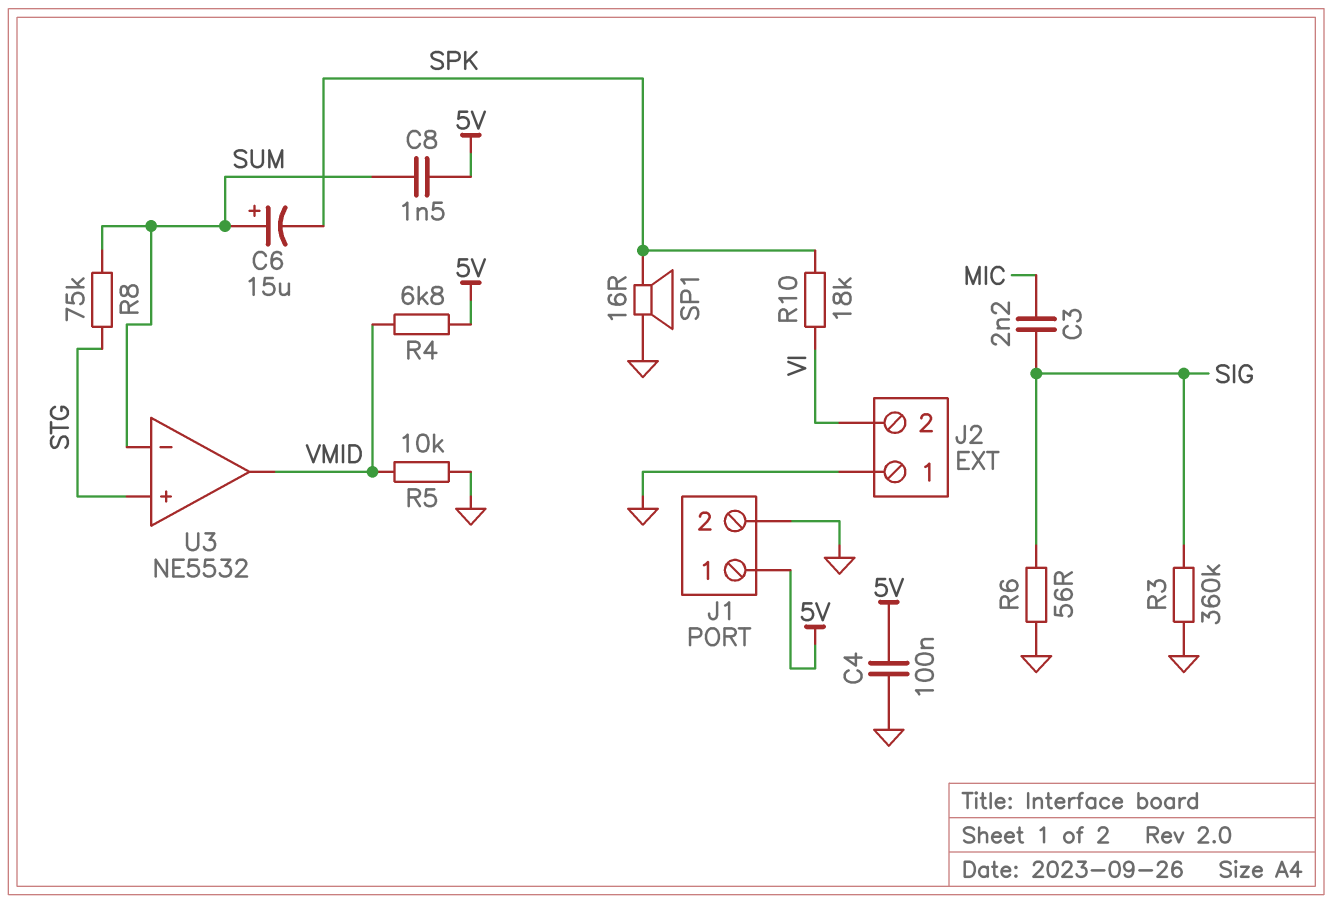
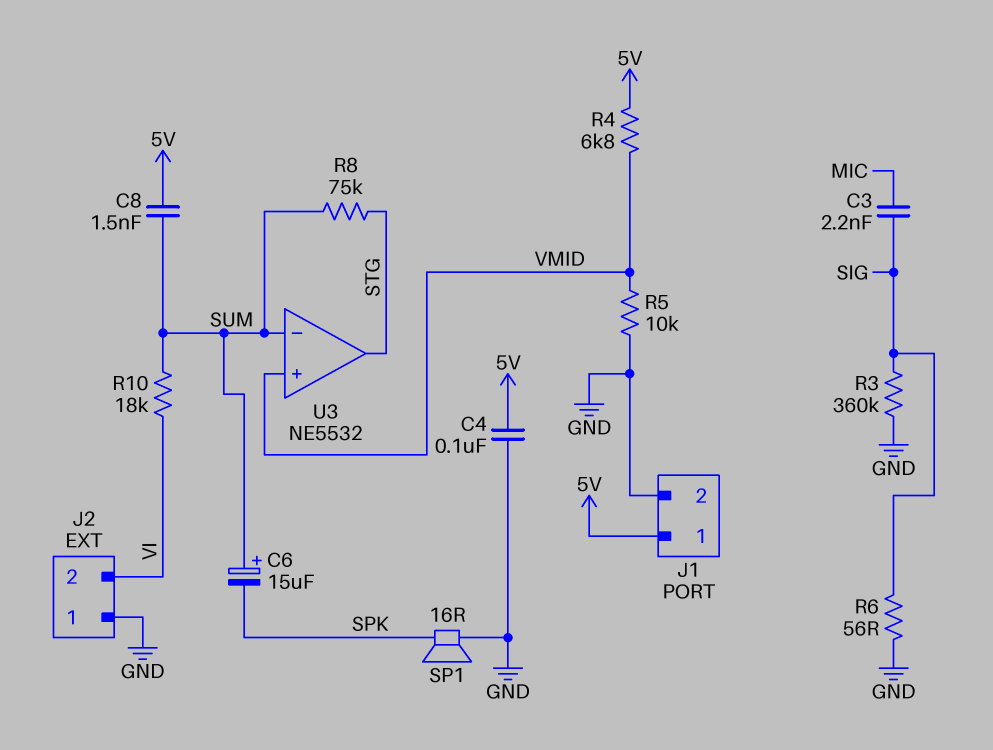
R10: 18k (SPK, VI) -> 18k (SUM, VI)
U3 pin in+: STG -> VMID
U3 pin out: VMID -> STG

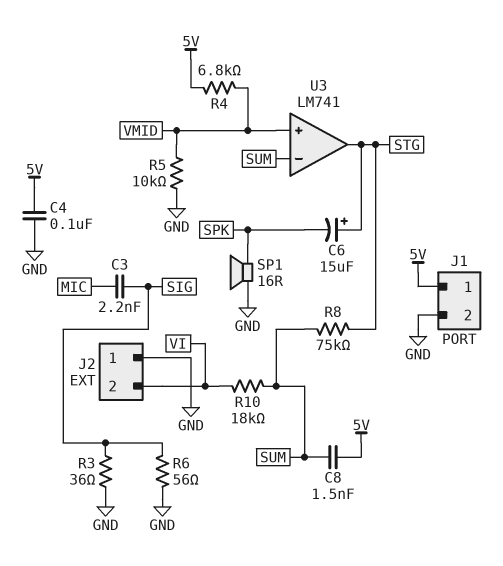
C6: 15uF (plus SUM, minus SPK) -> 15uF (plus STG, minus SPK)
R3: 360k (GND, SIG) -> 36 (GND, SIG)
U3: NE5532 -> LM741

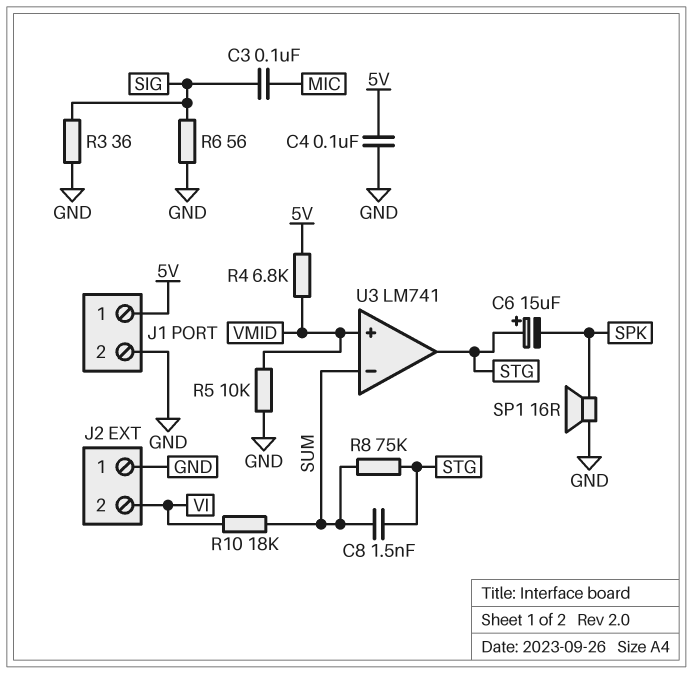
C3: 2.2nF (MIC, SIG) -> 100nF (MIC, SIG)
C8: 1.5nF (5V, SUM) -> 1.5nF (STG, SUM)

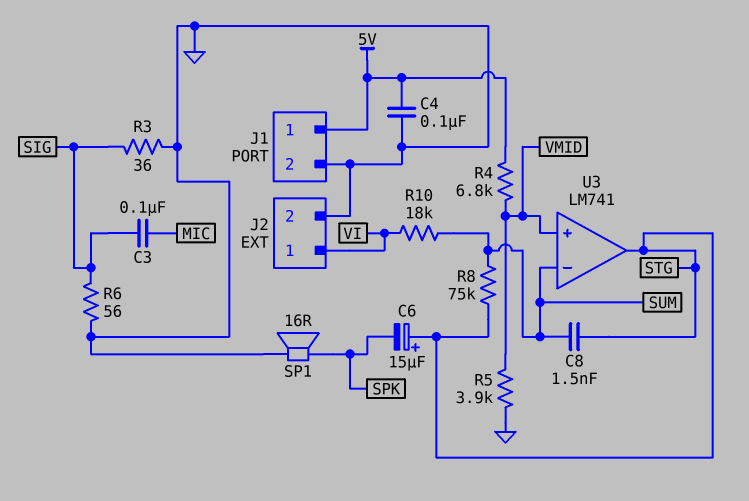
J2 pin 1: GND -> VI
J2 pin 2: VI -> GND
R5: 10k (GND, VMID) -> 3.9k (GND, VMID)

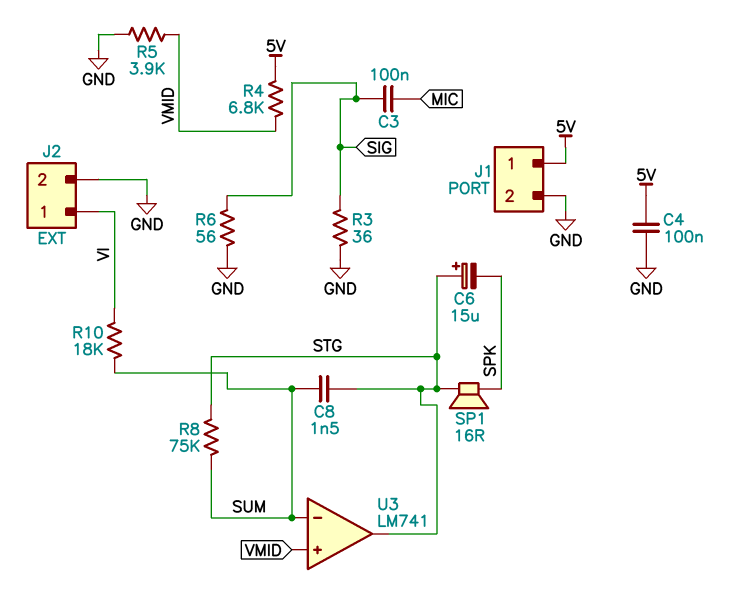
SP1: speaker 16R (GND, SPK) -> speaker 16R (SPK, STG)

